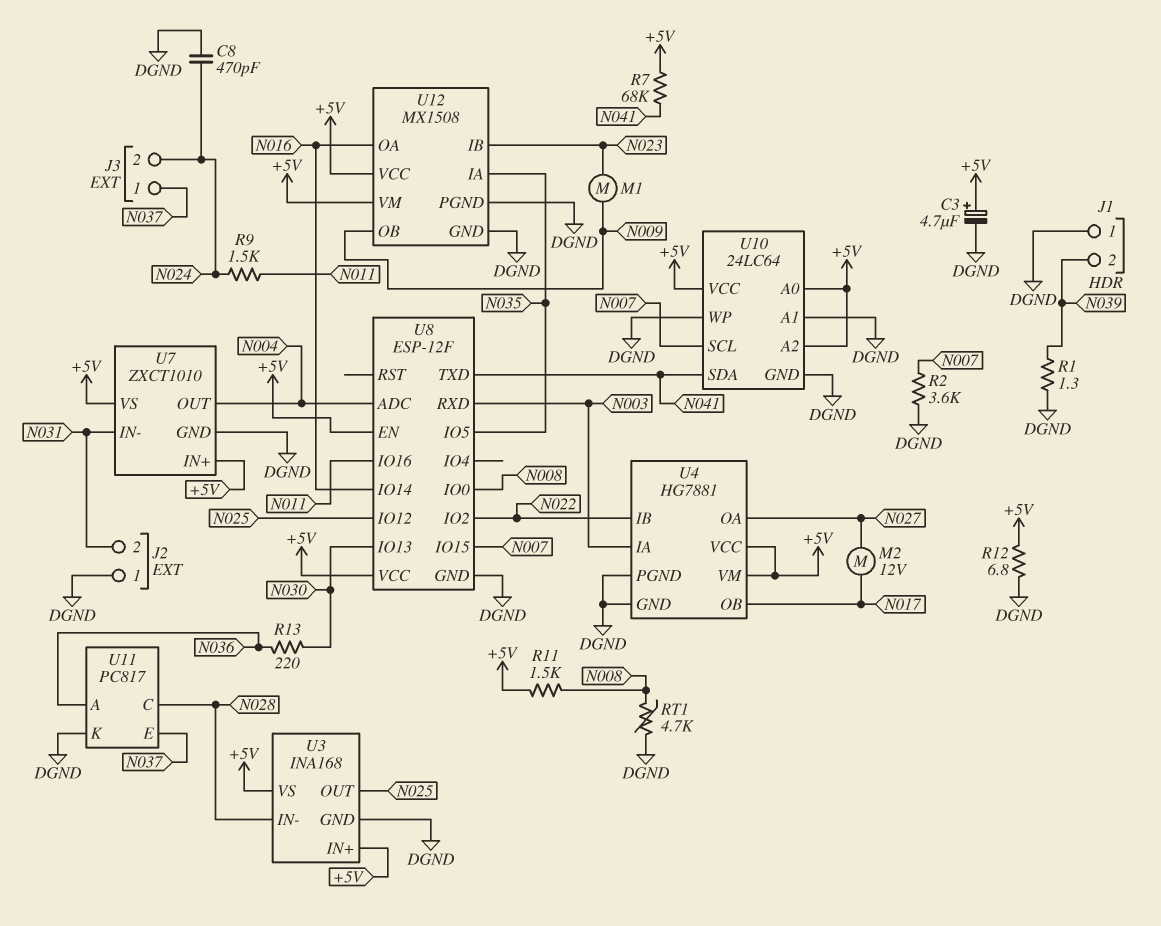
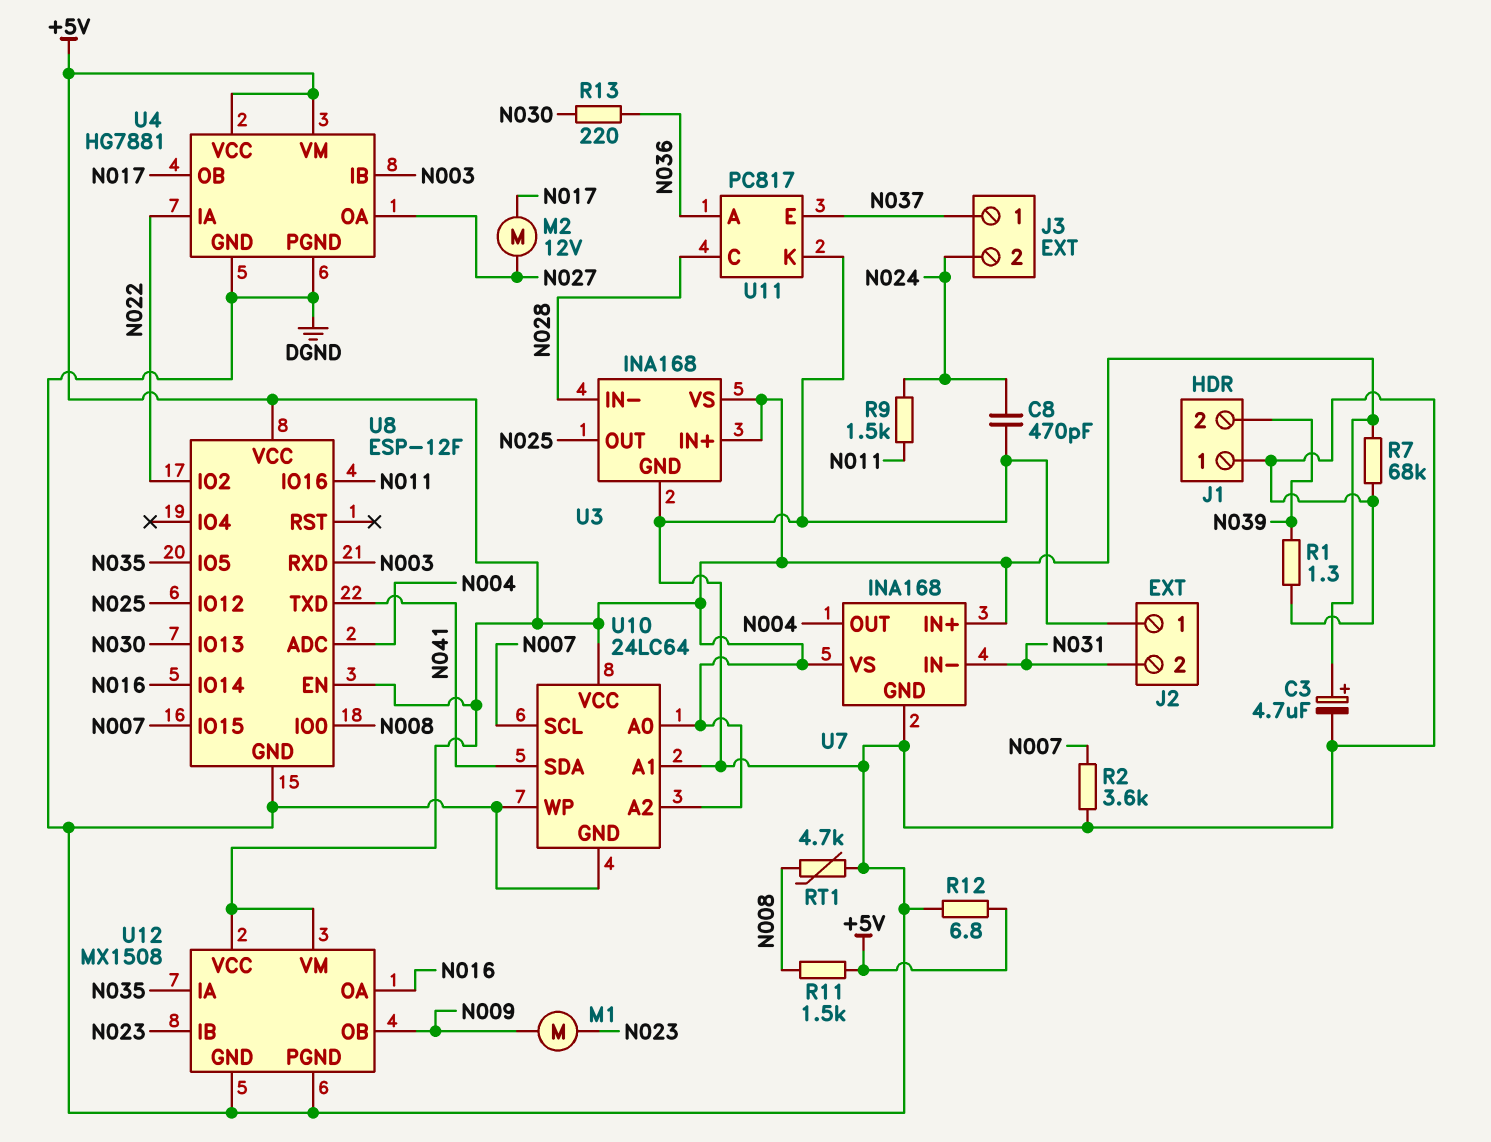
R7: 68k (+5V, N041) -> 68k (+5V, DGND)
U4 pin IA: N003 -> N022
U4 pin IB: N022 -> N003
U7: ZXCT1010 -> INA168

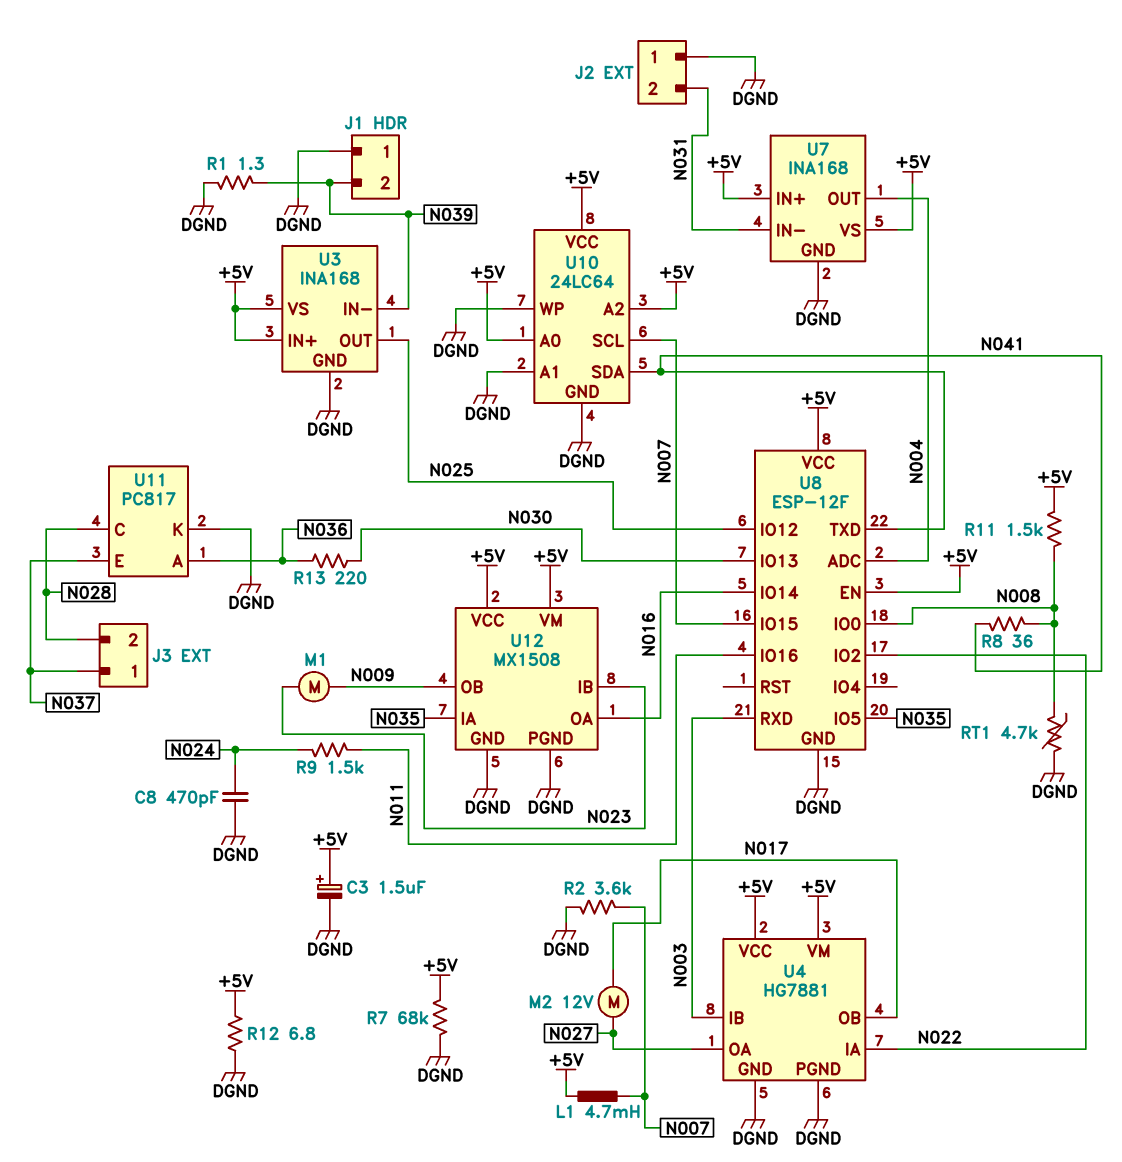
C3: 4.7uF (plus +5V, minus DGND) -> 1.5uF (plus +5V, minus DGND)
J3 pin 2: N024 -> N028
L1: none -> 4.7mH (+5V, N007)
R8: none -> 36 (N008, N041)
U3 pin IN-: N028 -> N039

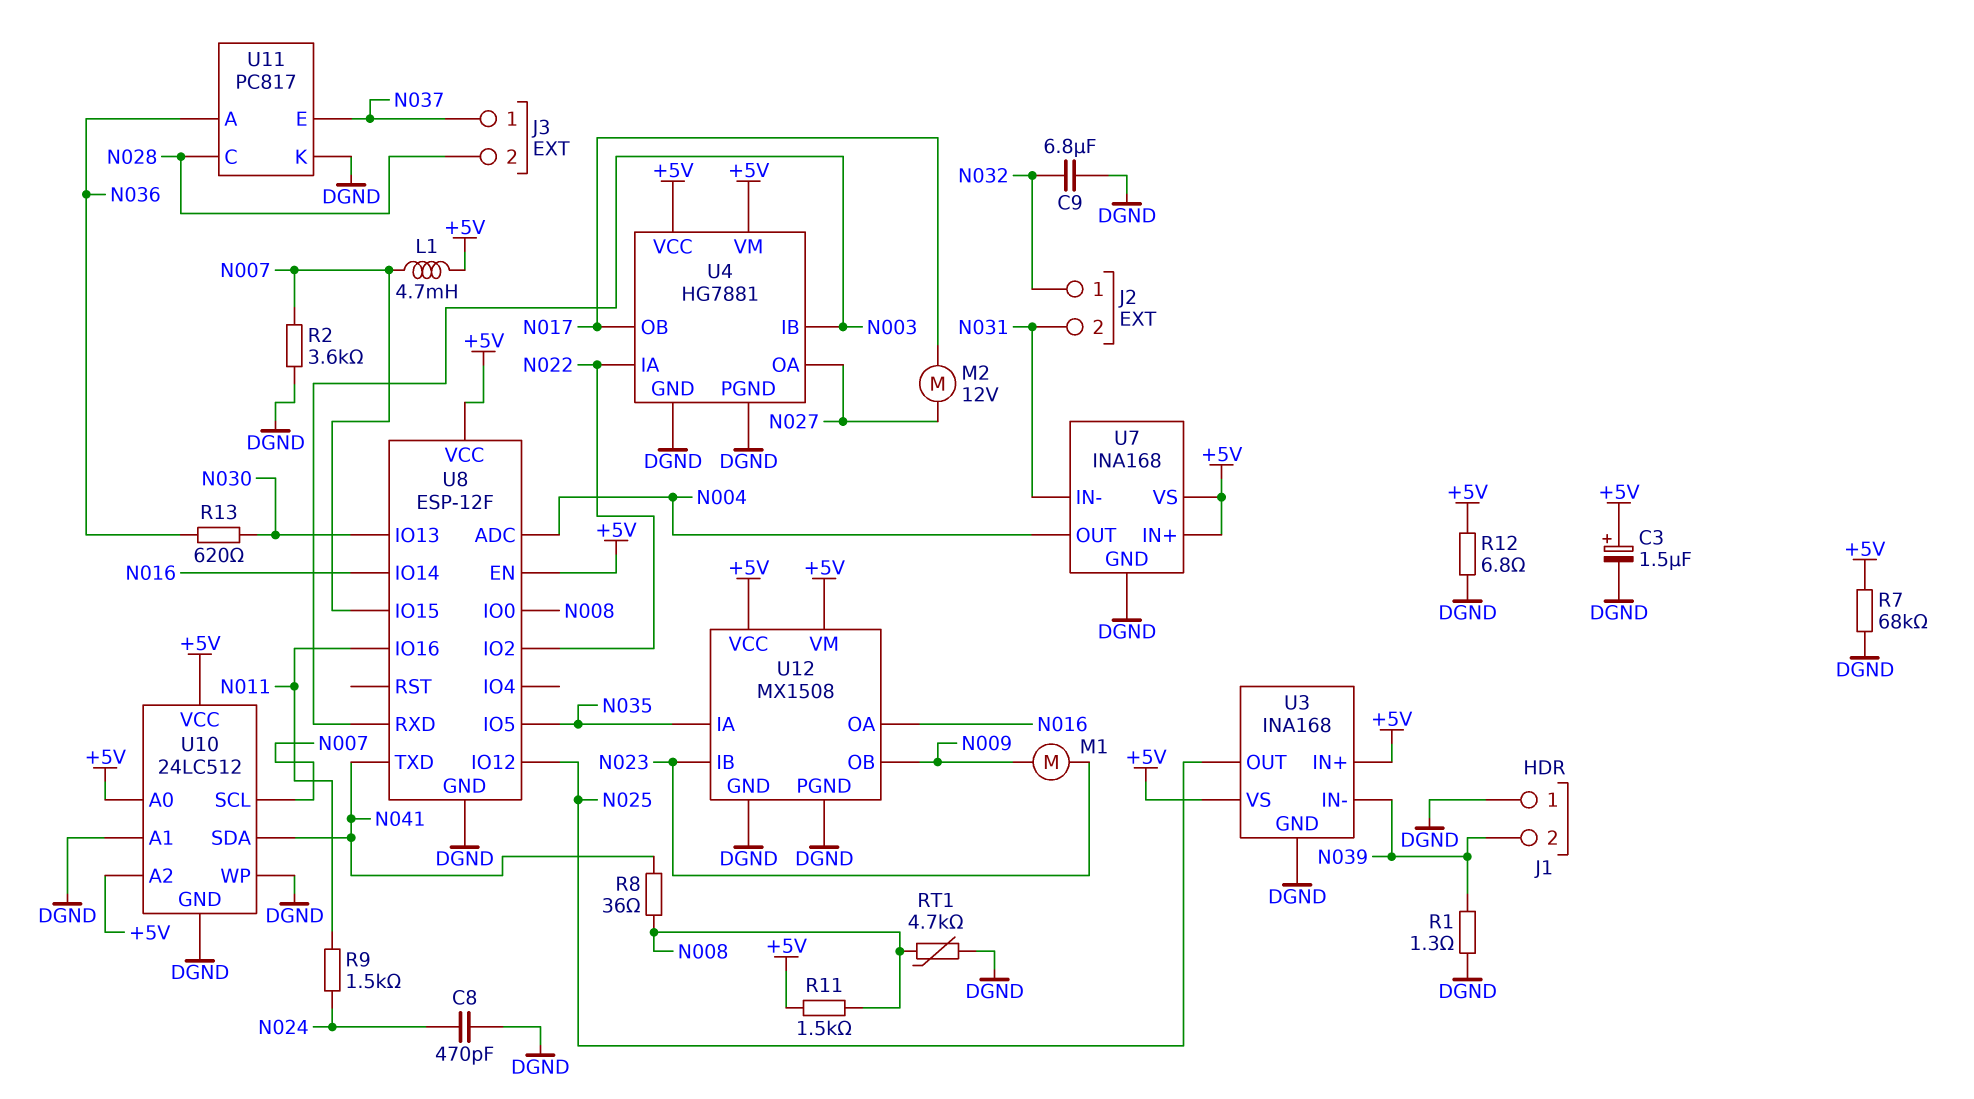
C9: none -> 6.8uF (DGND, N032)
J2 pin 1: DGND -> N032
R13: 220 (N030, N036) -> 620 (N030, N036)
U10: 24LC64 -> 24LC512

